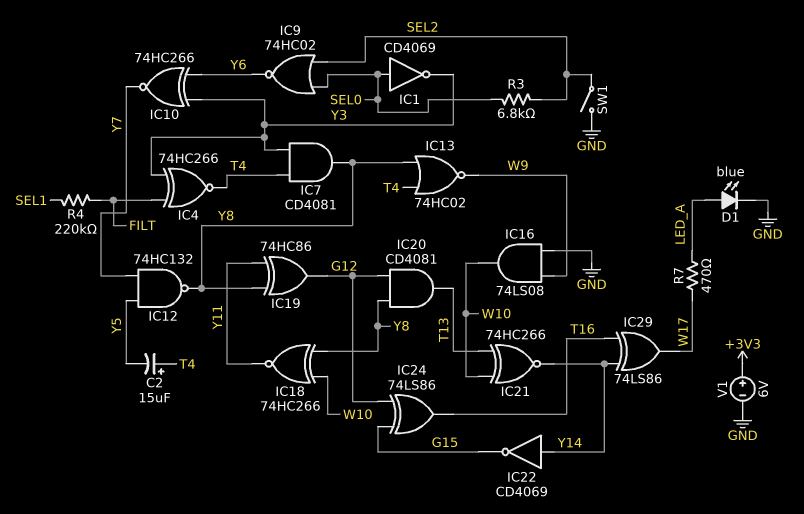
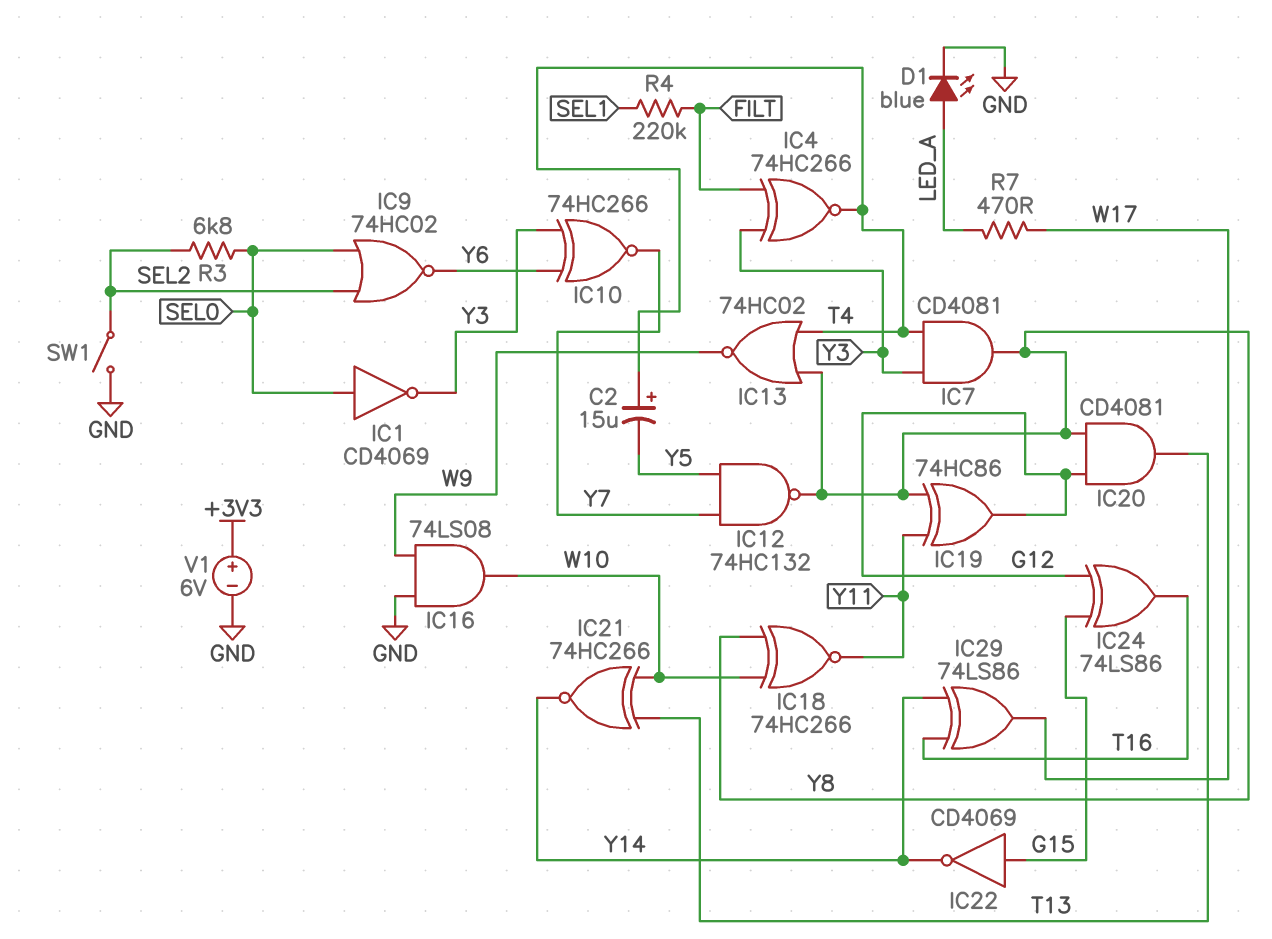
IC22: NOT CD4069 (in Y14, out G15) -> NOT CD4069 (in G15, out Y14)

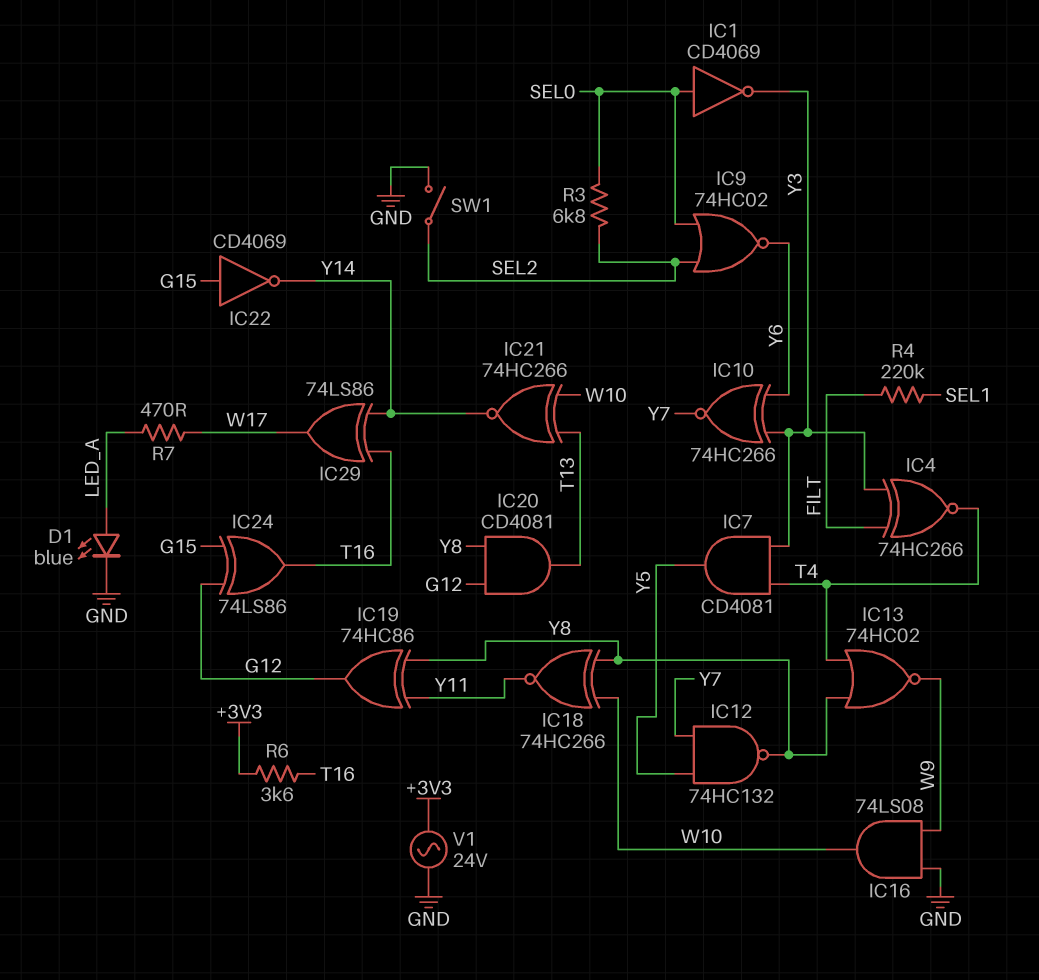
C2: 15uF (plus T4, minus Y5) -> none
IC7: AND CD4081 (in T4, in Y3, out Y8) -> AND CD4081 (in T4, in Y3, out Y5)
R6: none -> 3.6k (+3V3, T16)
V1: 6V (plus +3V3, minus GND) -> AC 24V (+3V3, GND)

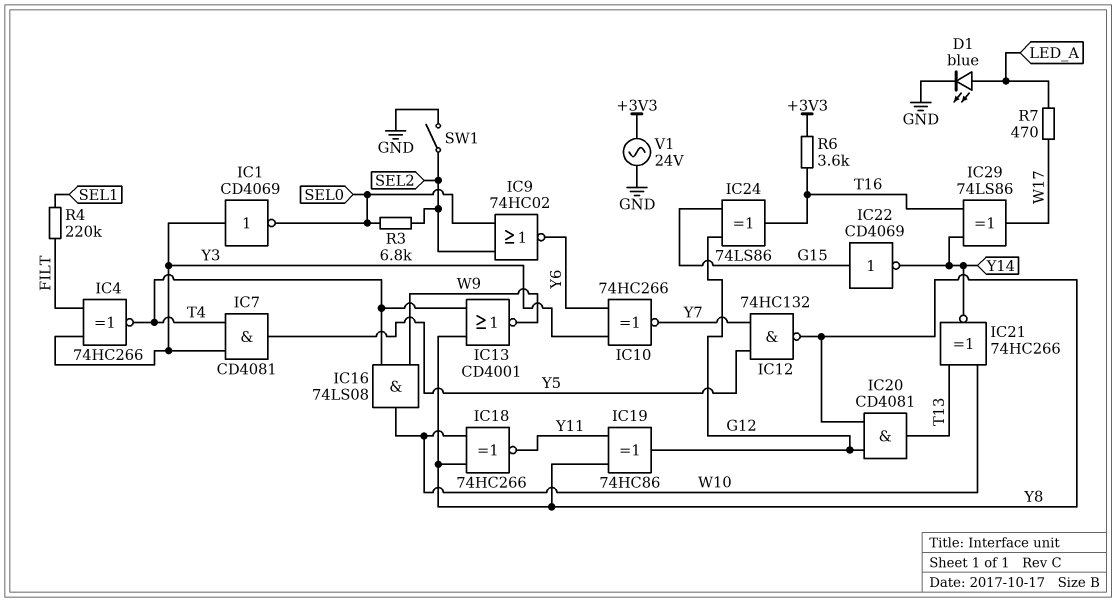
IC1: NOT CD4069 (in SEL0, out Y3) -> NOT CD4069 (in Y3, out SEL0)
IC13: NOR 74HC02 (in T4, in Y8, out W9) -> NOR CD4001 (in T4, in Y8, out W9)
IC16: AND 74LS08 (in GND, in W9, out W10) -> AND 74LS08 (in T4, in W9, out W10)

